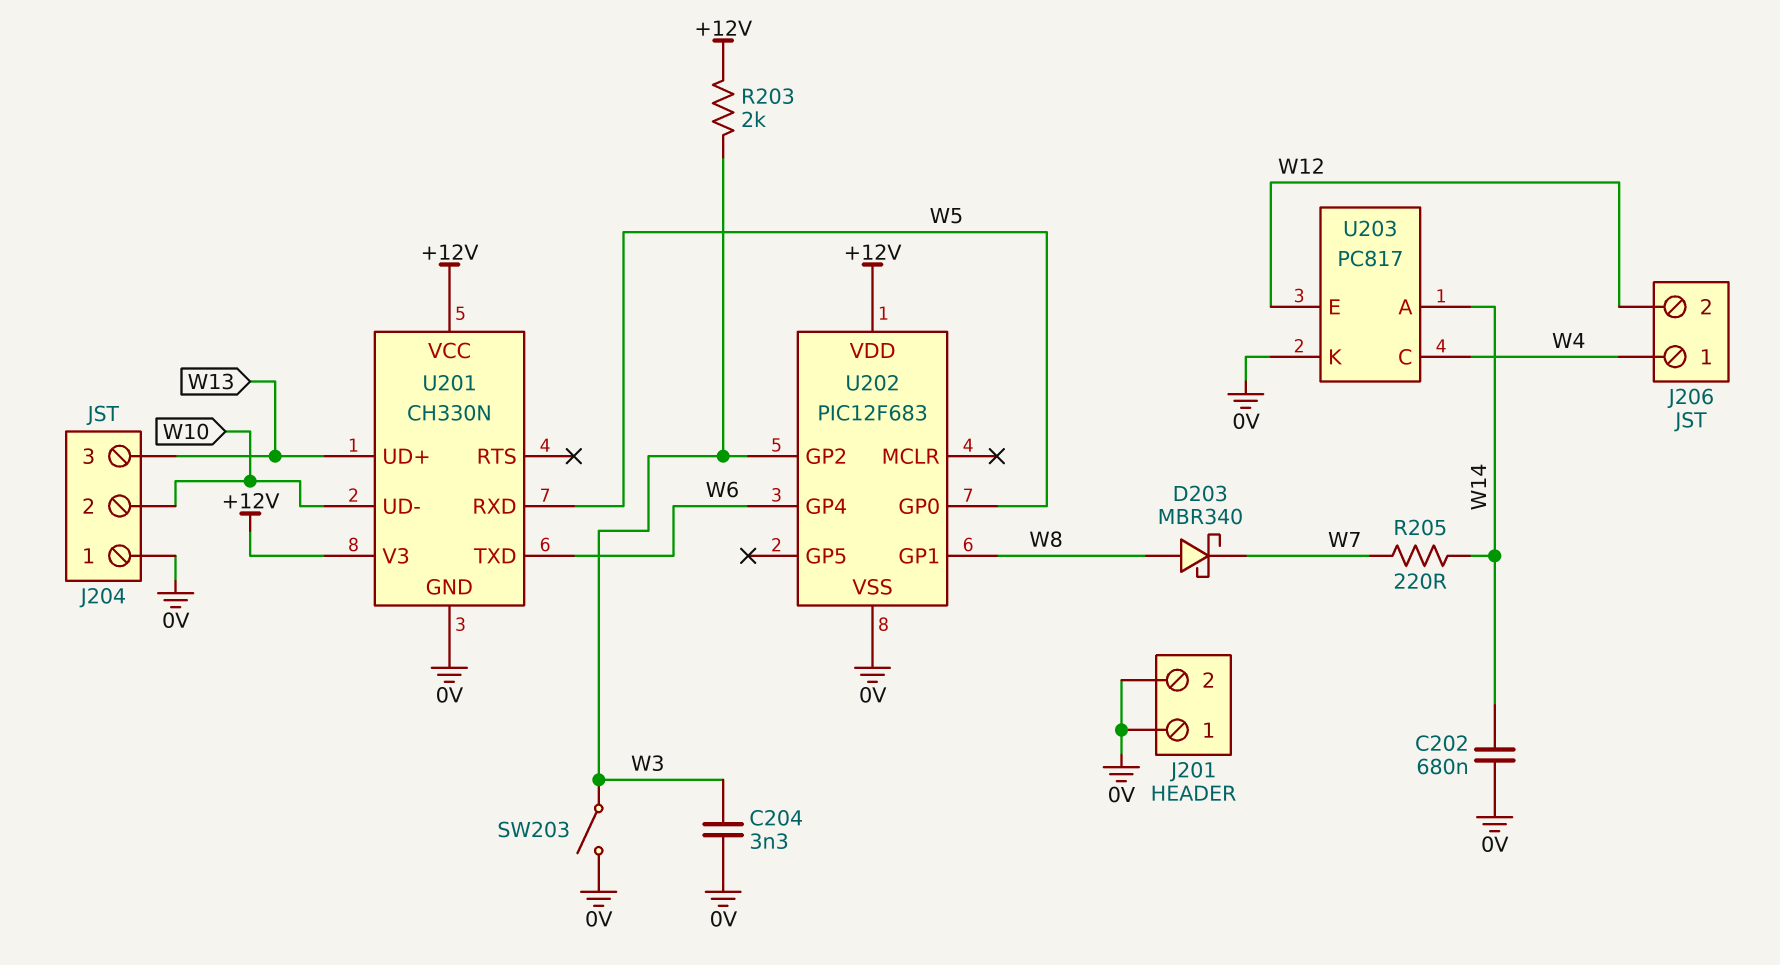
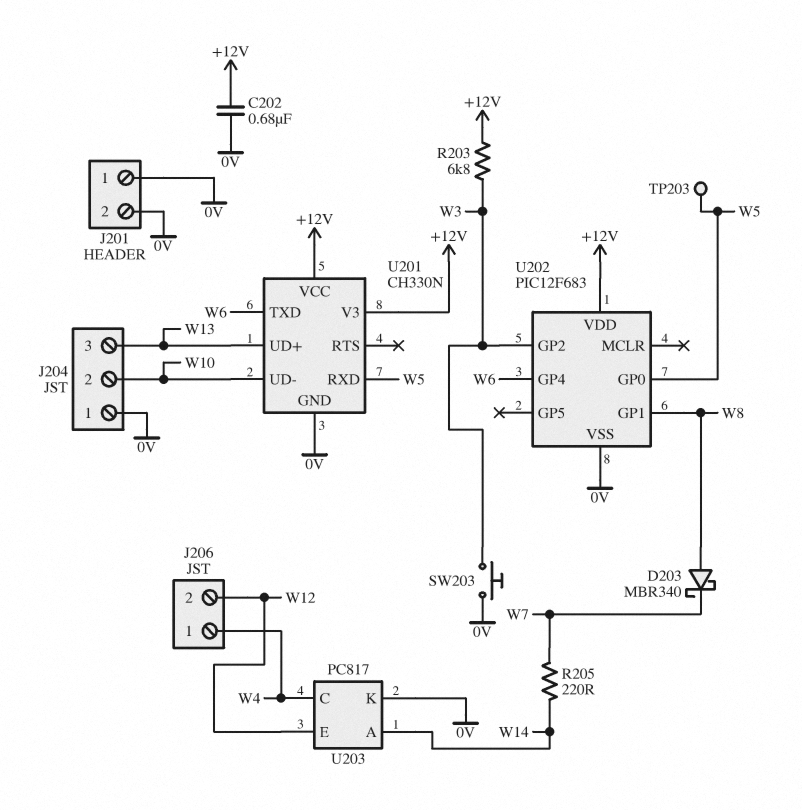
C202: 680nF (0V, W14) -> 680nF (+12V, 0V)
C204: 3.3nF (0V, W3) -> none
R203: 2k (+12V, W3) -> 6.8k (+12V, W3)
SW203: switch (0V, W3) -> button (0V, W3)
TP203: none -> test point (W5)

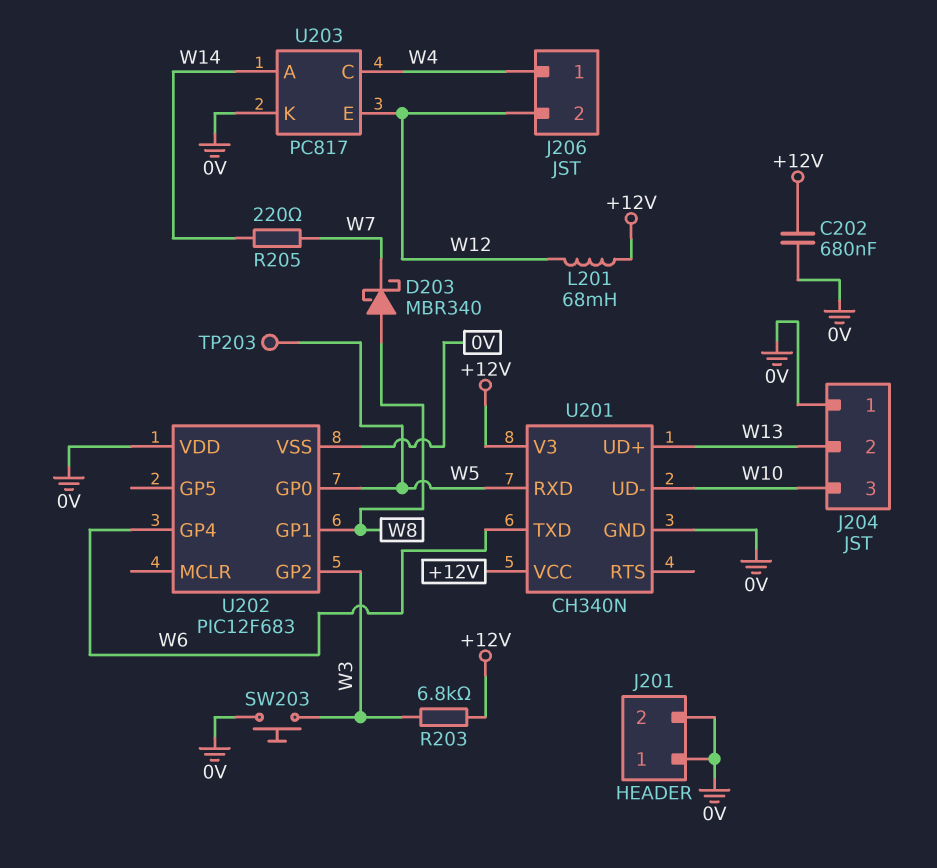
J204 pin 2: W10 -> W13
J204 pin 3: W13 -> W10
L201: none -> 68mH (+12V, W12)
U201: CH330N -> CH340N
U202 pin VDD: +12V -> 0V

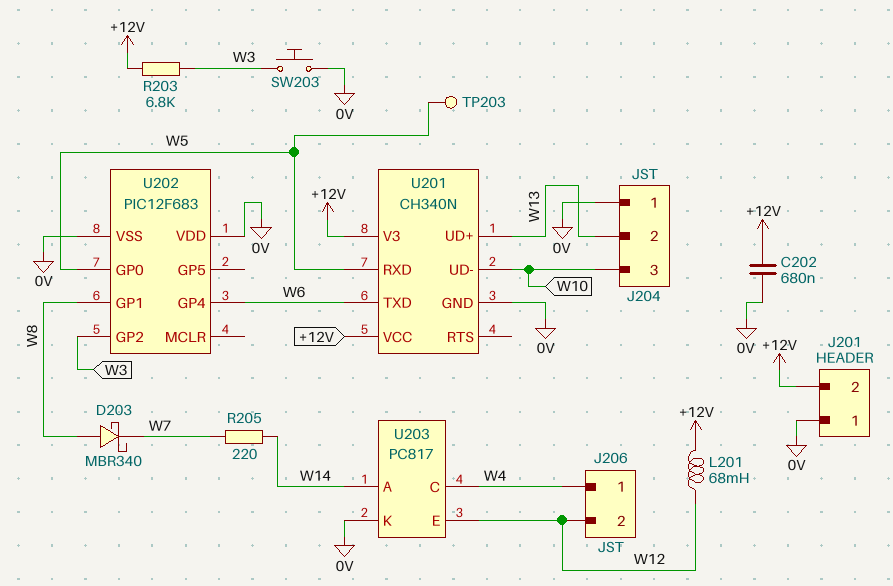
J201 pin 2: 0V -> +12V

